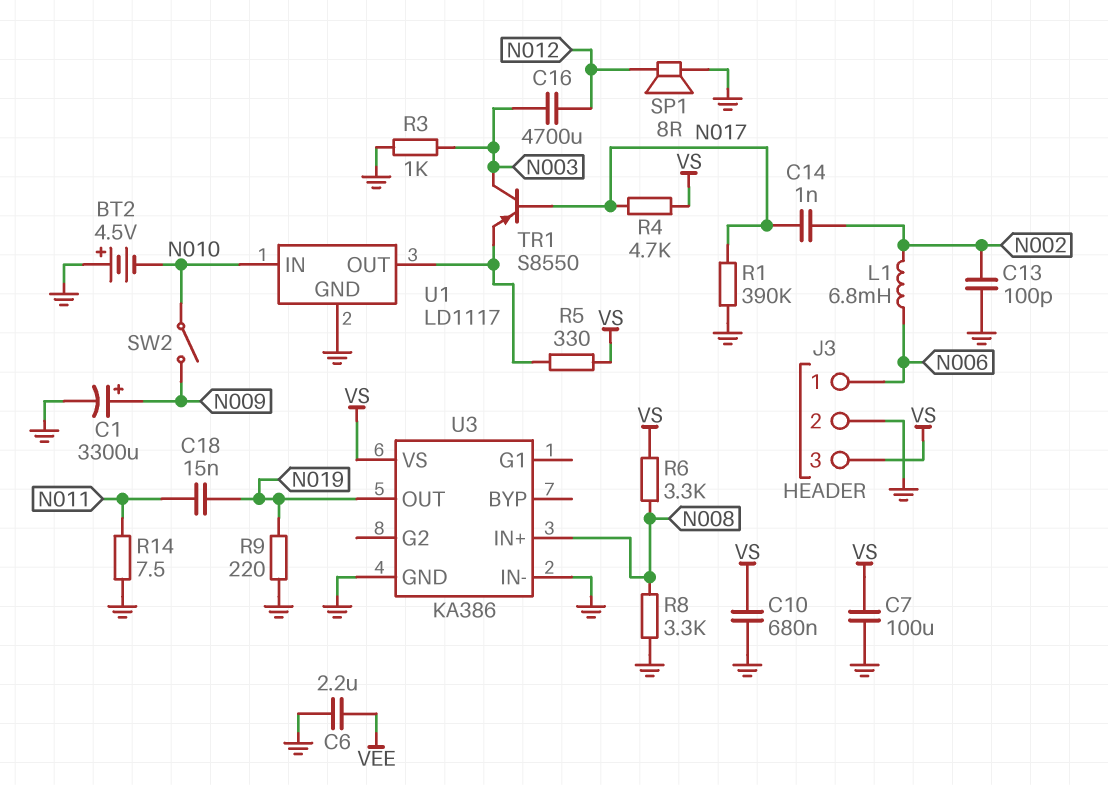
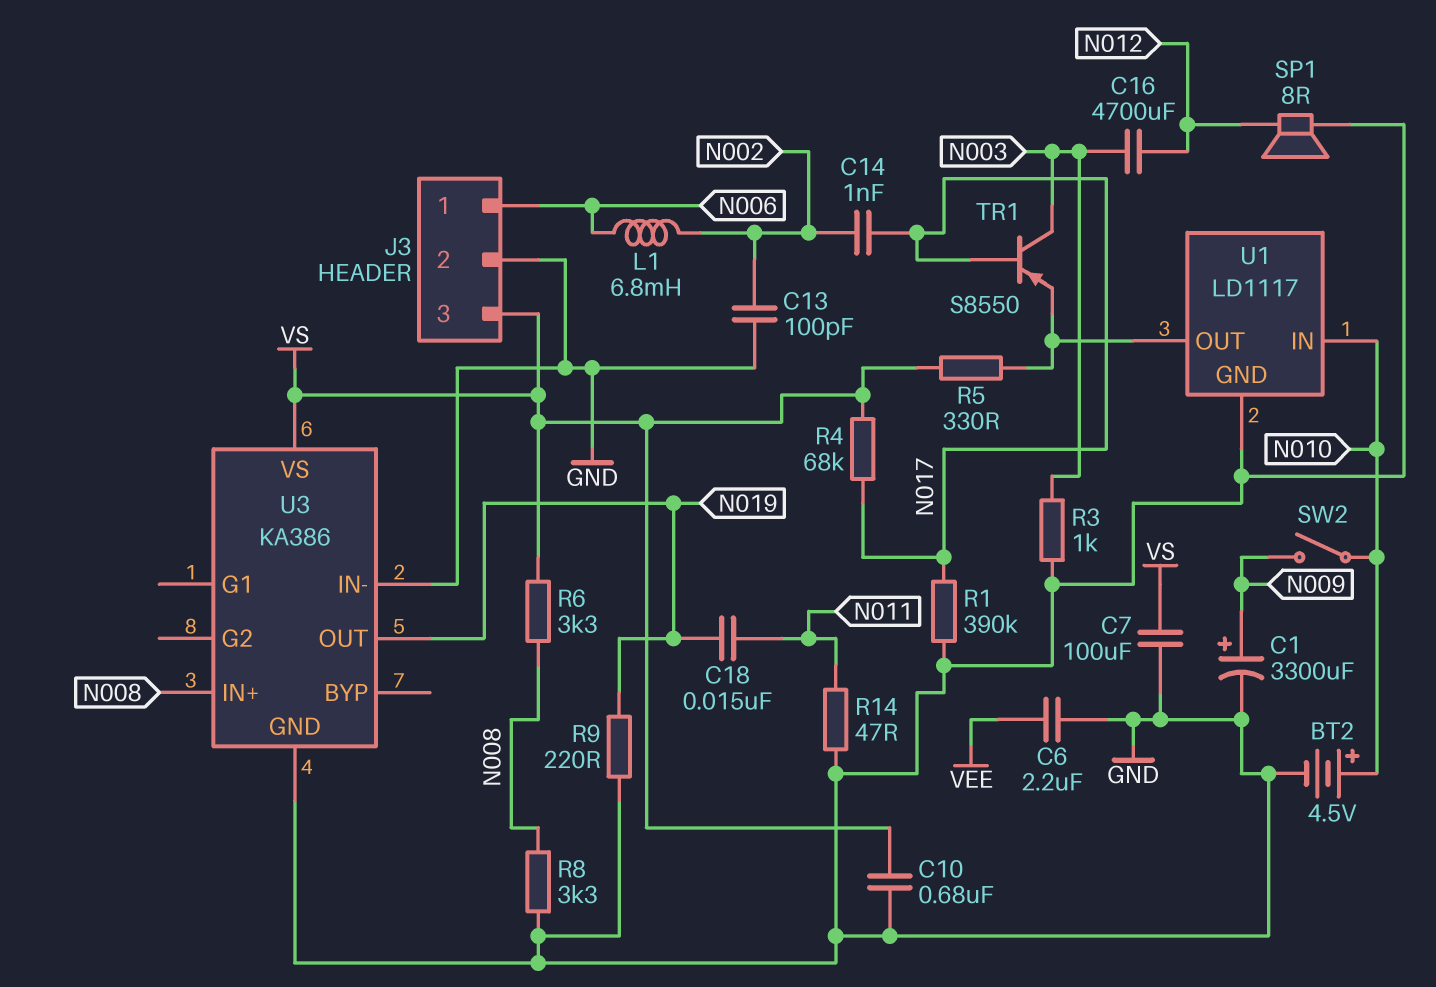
BT2: 4.5V (plus GND, minus N010) -> 4.5V (plus N010, minus GND)
R4: 4.7k (N017, VS) -> 68k (N017, VS)
R14: 7.5 (GND, N011) -> 47 (GND, N011)

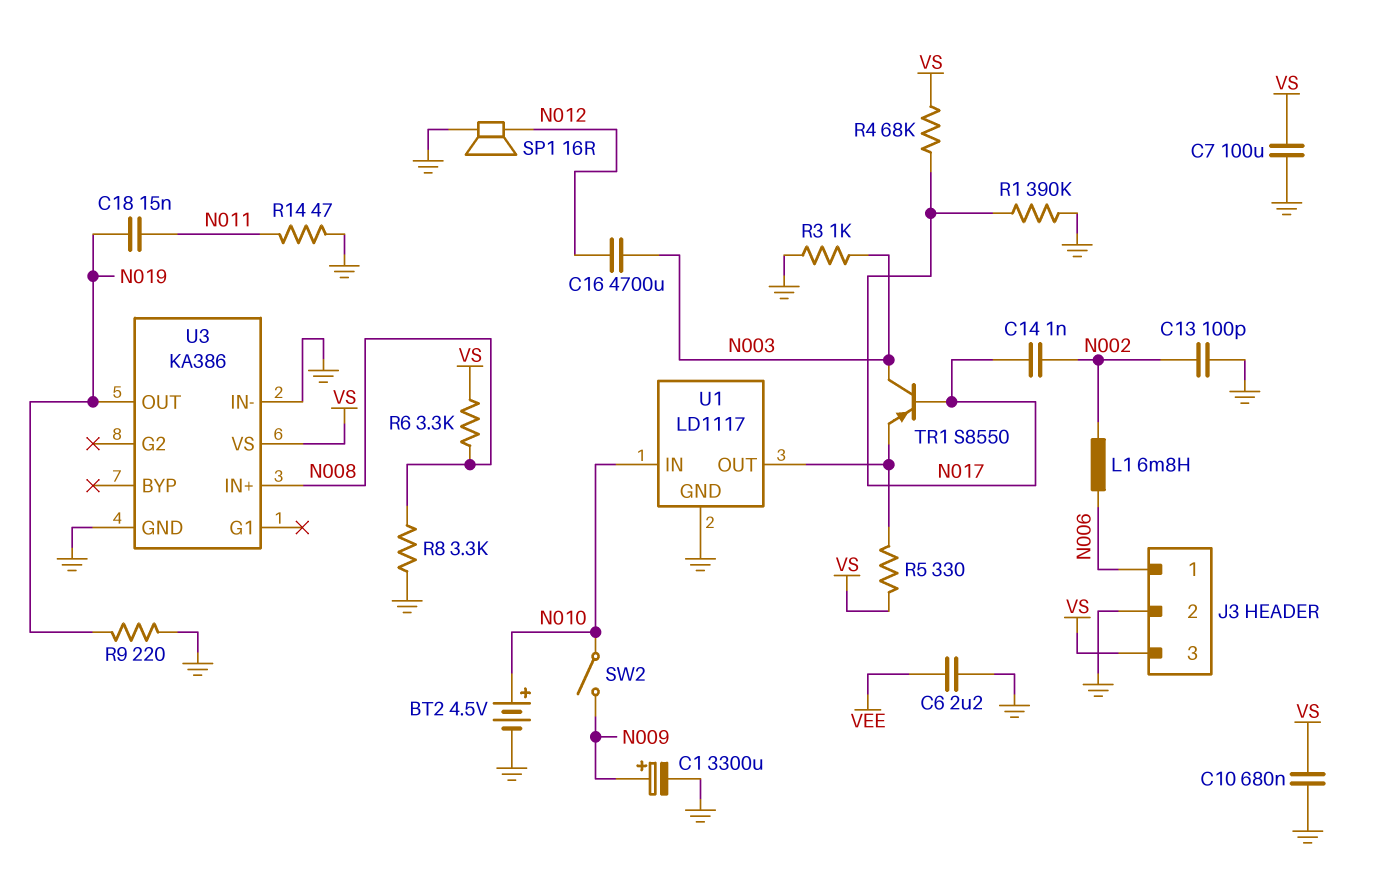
SP1: speaker 8R (GND, N012) -> speaker 16R (GND, N012)

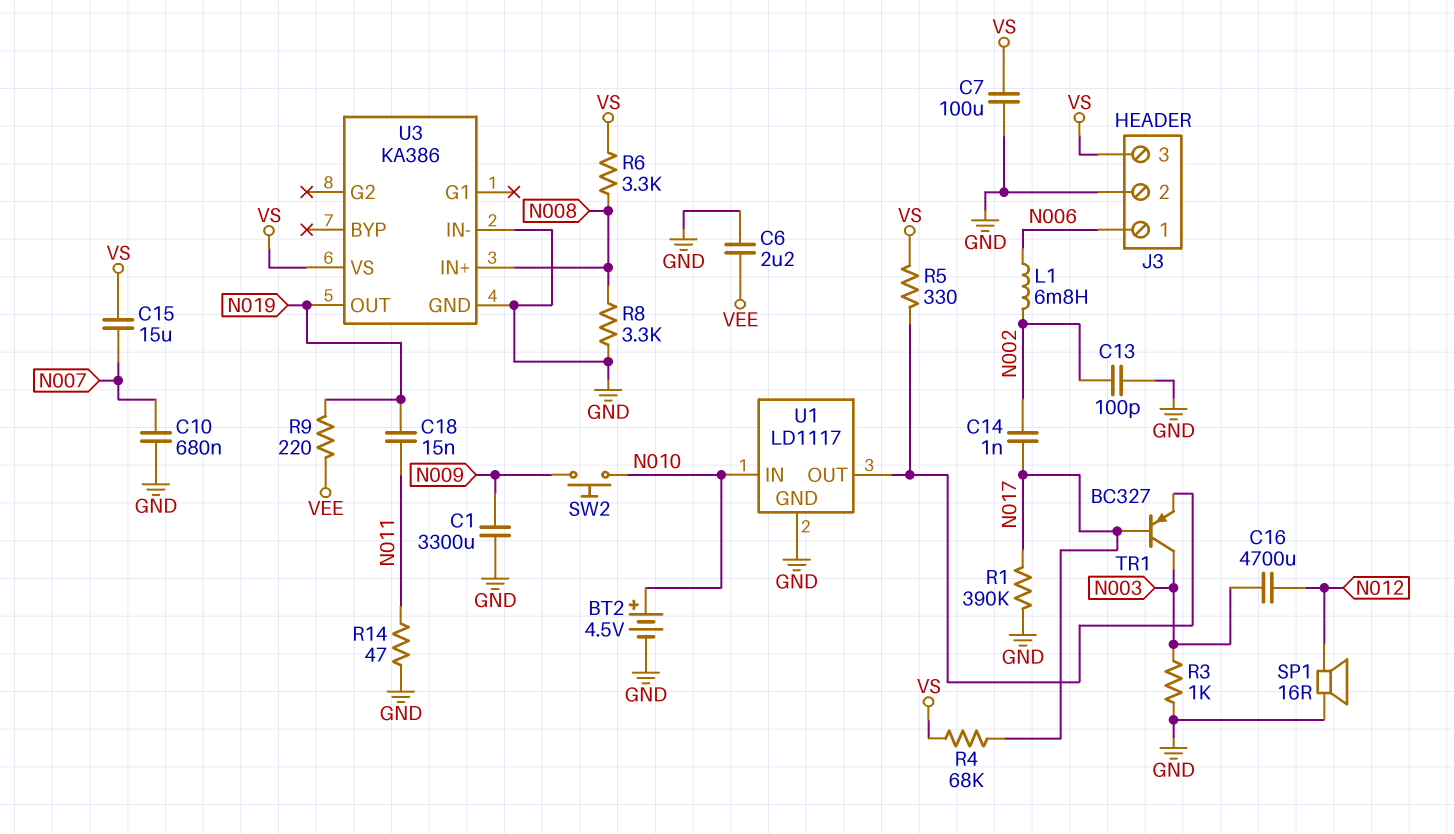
C1: 3300uF (plus N009, minus GND) -> 3300uF (GND, N009)
C10: 680nF (GND, VS) -> 680nF (GND, N007)
C15: none -> 15uF (N007, VS)
R9: 220 (GND, N019) -> 220 (N019, VEE)
SW2: switch (N009, N010) -> button (N009, N010)
TR1: PNP S8550 (B N017, C N003, E U1/OUT) -> PNP BC327 (B N017, C N003, E U1/OUT)

